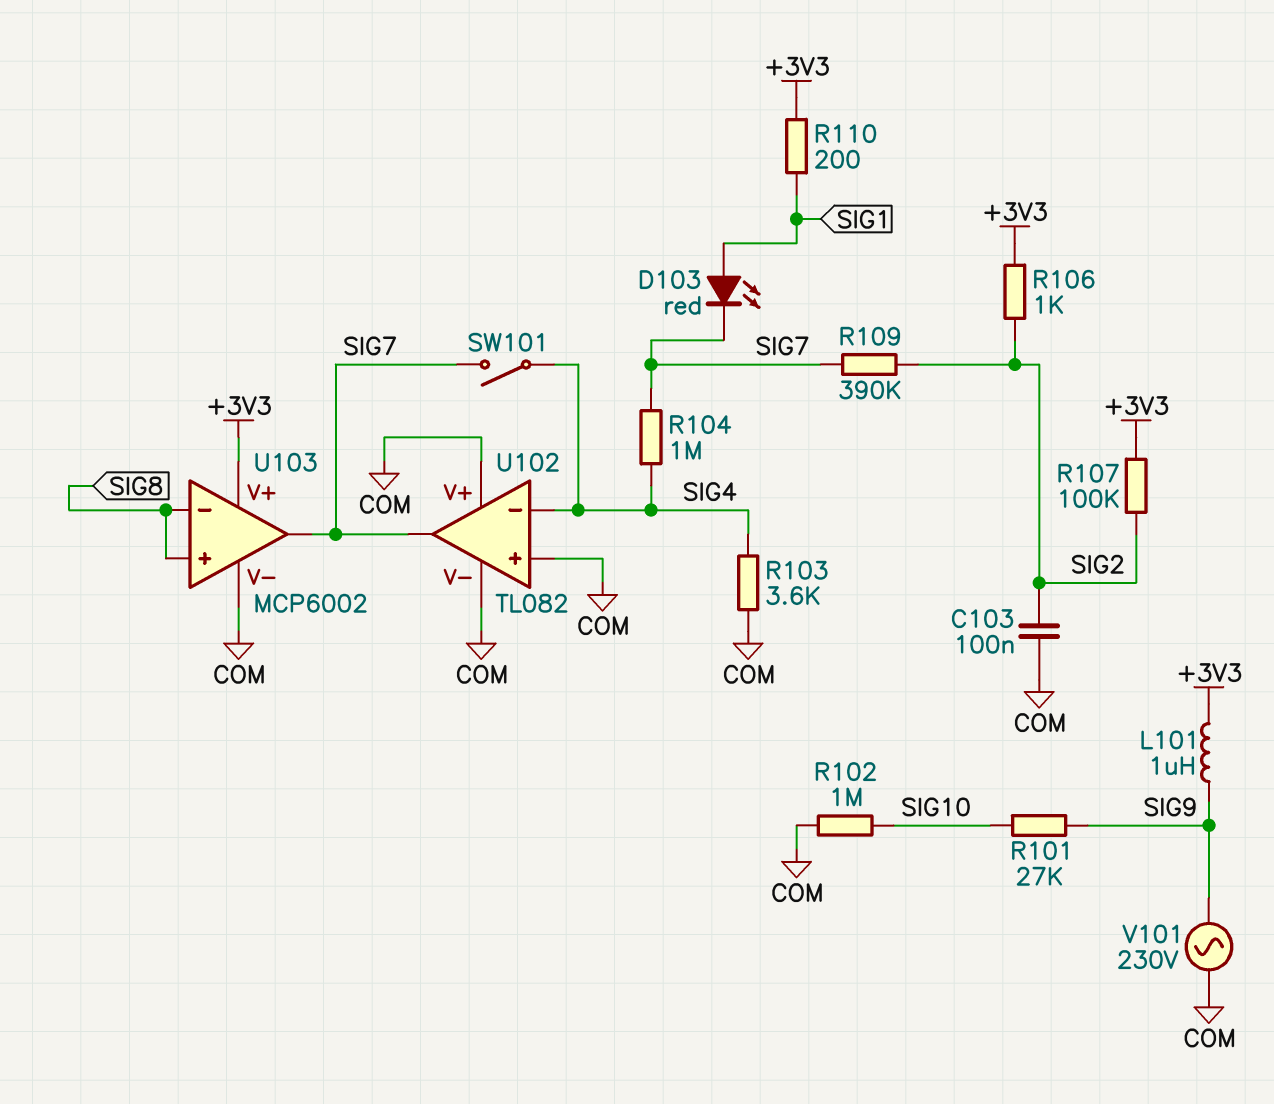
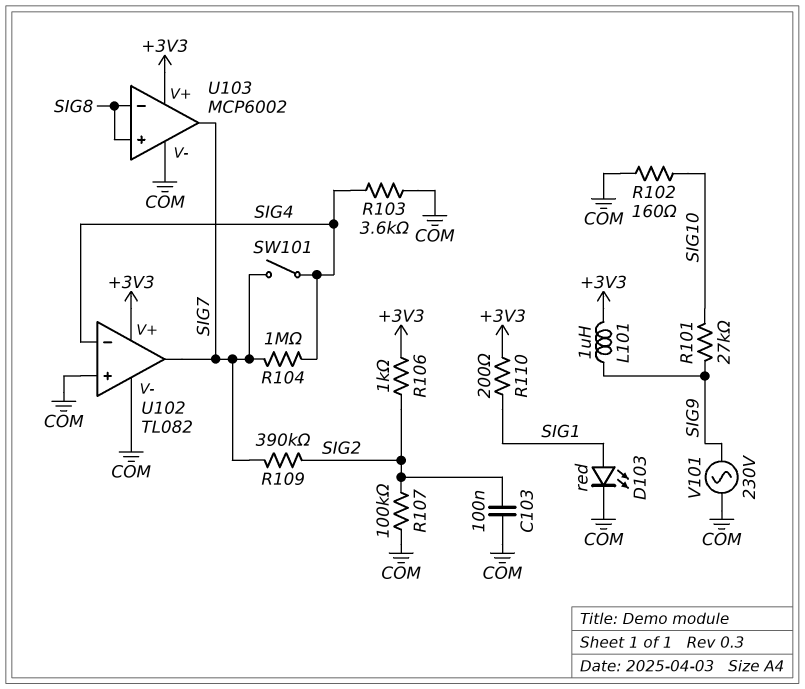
D103: LED red (A SIG1, K SIG7) -> LED red (A SIG1, K COM)
R102: 1M (COM, SIG10) -> 160 (COM, SIG10)
R107: 100k (+3V3, SIG2) -> 100k (COM, SIG2)
U102 pin V+: COM -> +3V3

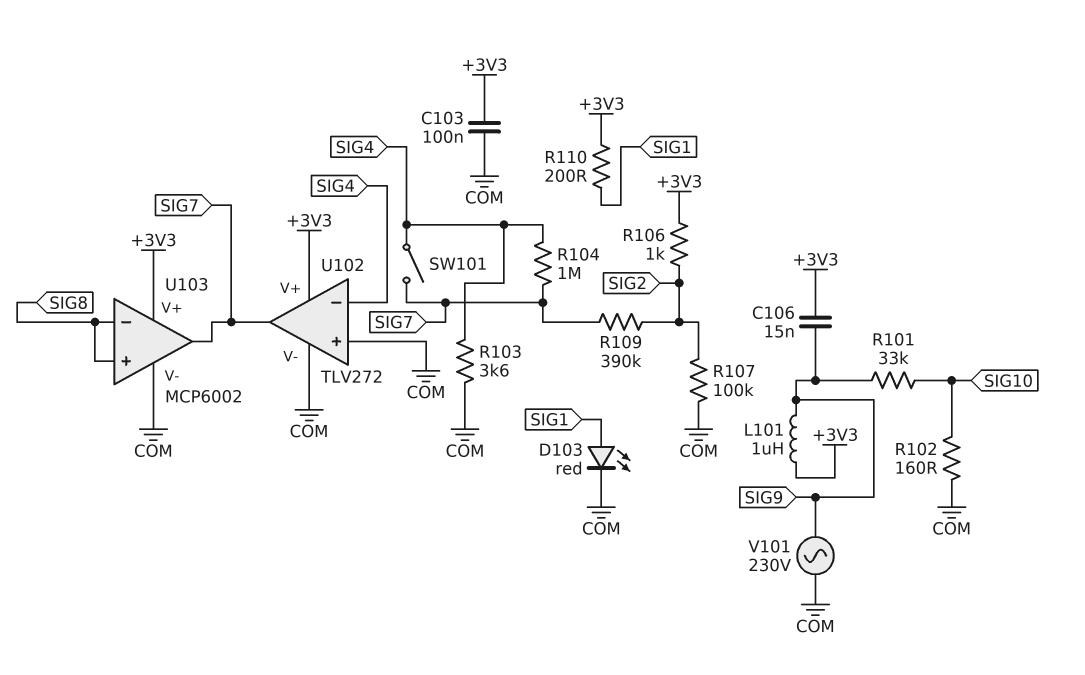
C103: 100nF (COM, SIG2) -> 100nF (+3V3, COM)
C106: none -> 15nF (+3V3, SIG9)
R101: 27k (SIG9, SIG10) -> 33k (SIG9, SIG10)
U102: TL082 -> TLV272

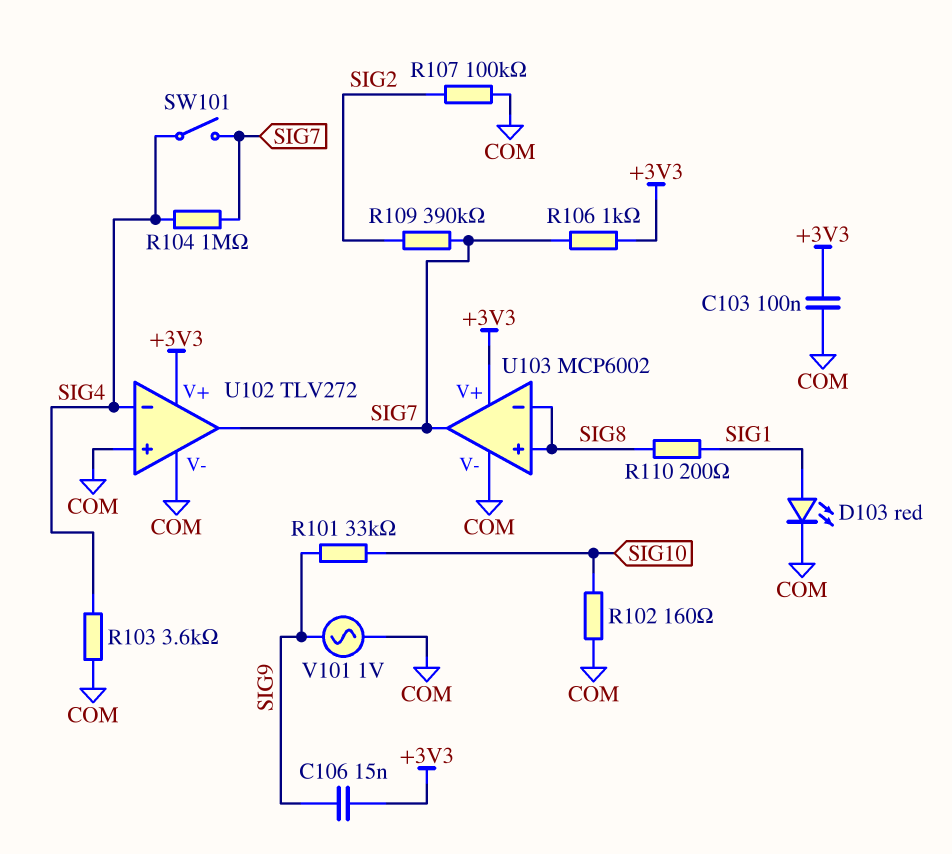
L101: 1uH (+3V3, SIG9) -> none
R106: 1k (+3V3, SIG2) -> 1k (+3V3, SIG7)
R110: 200 (+3V3, SIG1) -> 200 (SIG1, SIG8)
V101: AC 230V (COM, SIG9) -> AC 1V (COM, SIG9)

